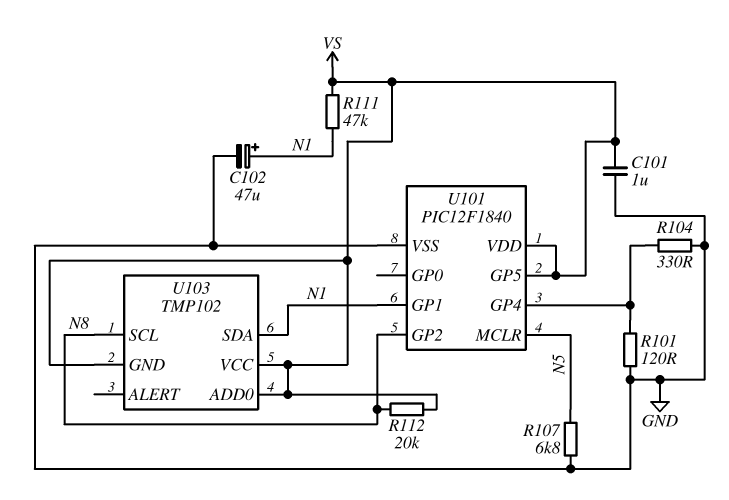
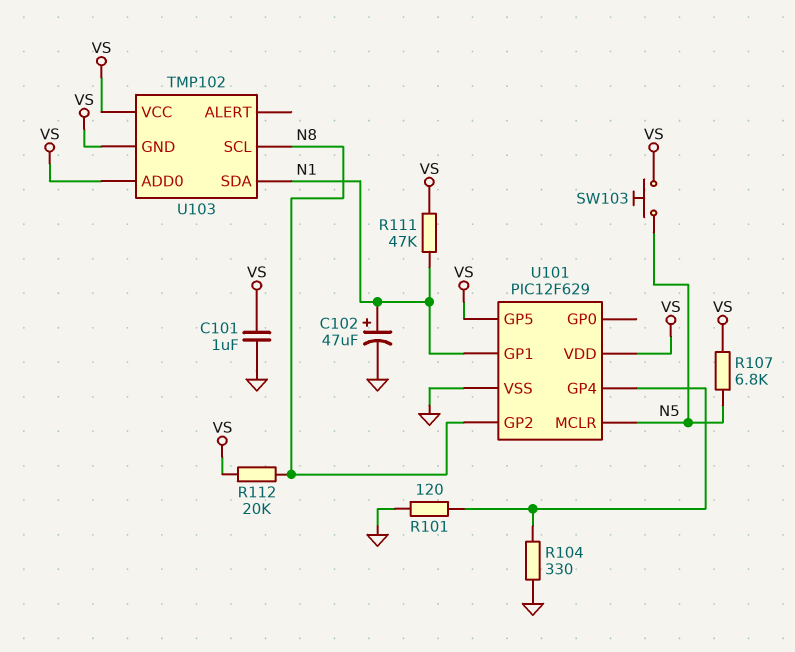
R107: 6.8k (GND, N5) -> 6.8k (N5, VS)
SW103: none -> button (N5, VS)
U101: PIC12F1840 -> PIC12F629

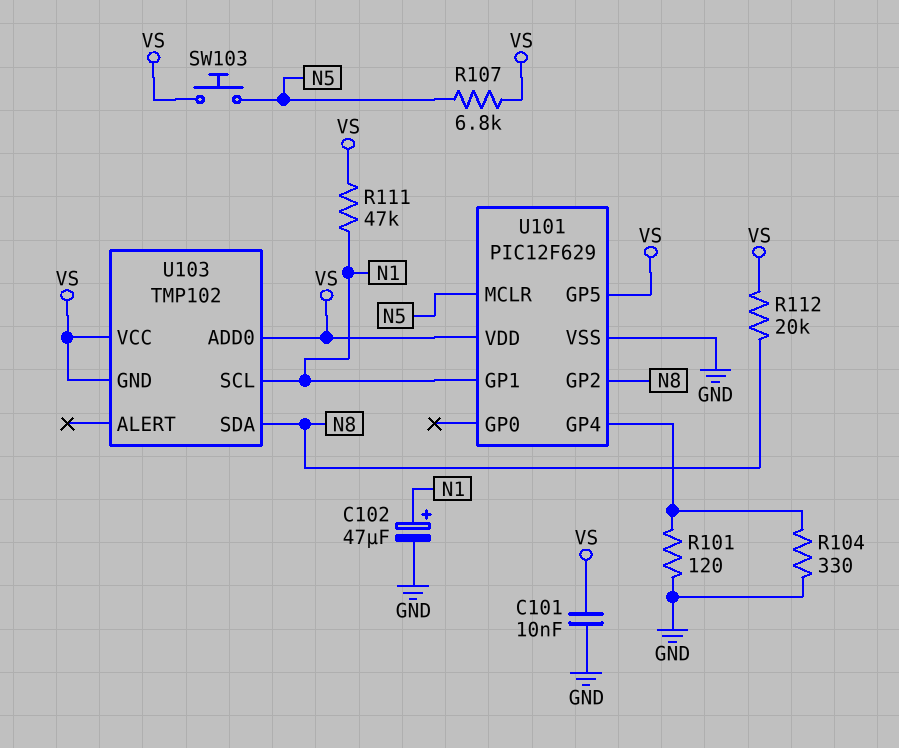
C101: 1uF (GND, VS) -> 10nF (GND, VS)
U103 pin SCL: N8 -> N1
U103 pin SDA: N1 -> N8

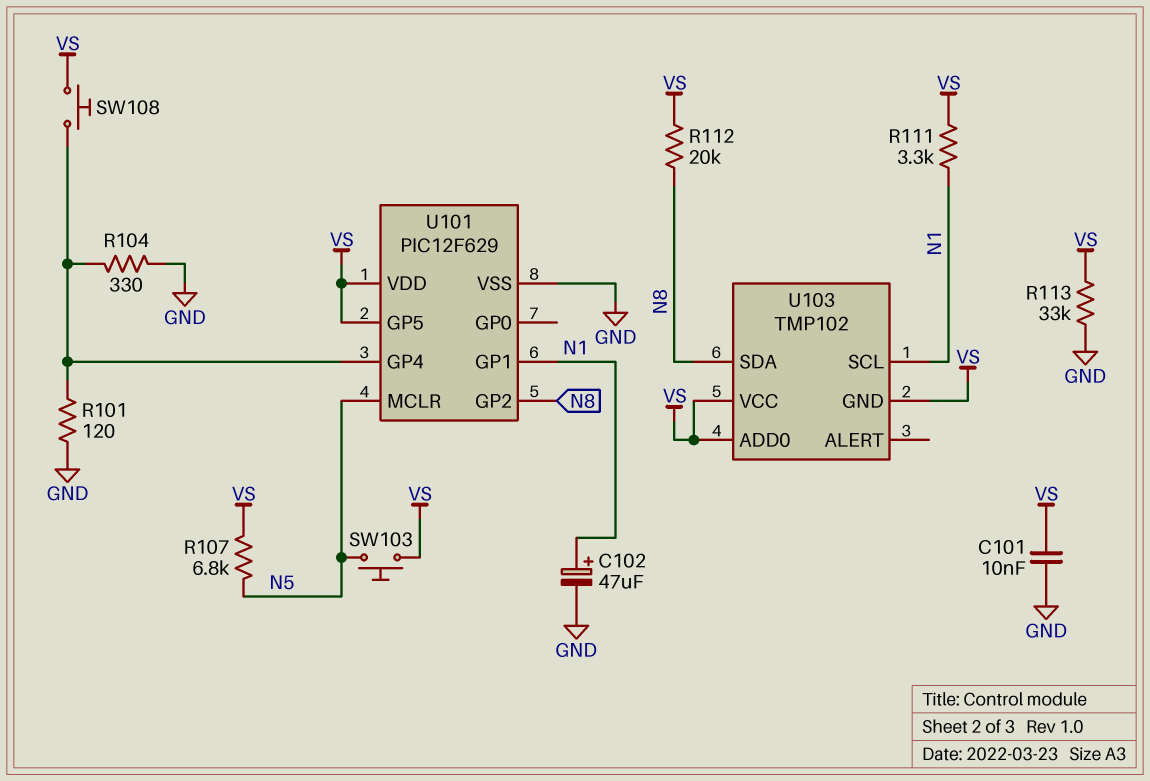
R111: 47k (N1, VS) -> 3.3k (N1, VS)
R113: none -> 33k (GND, VS)
SW108: none -> button (U101/GP4, VS)

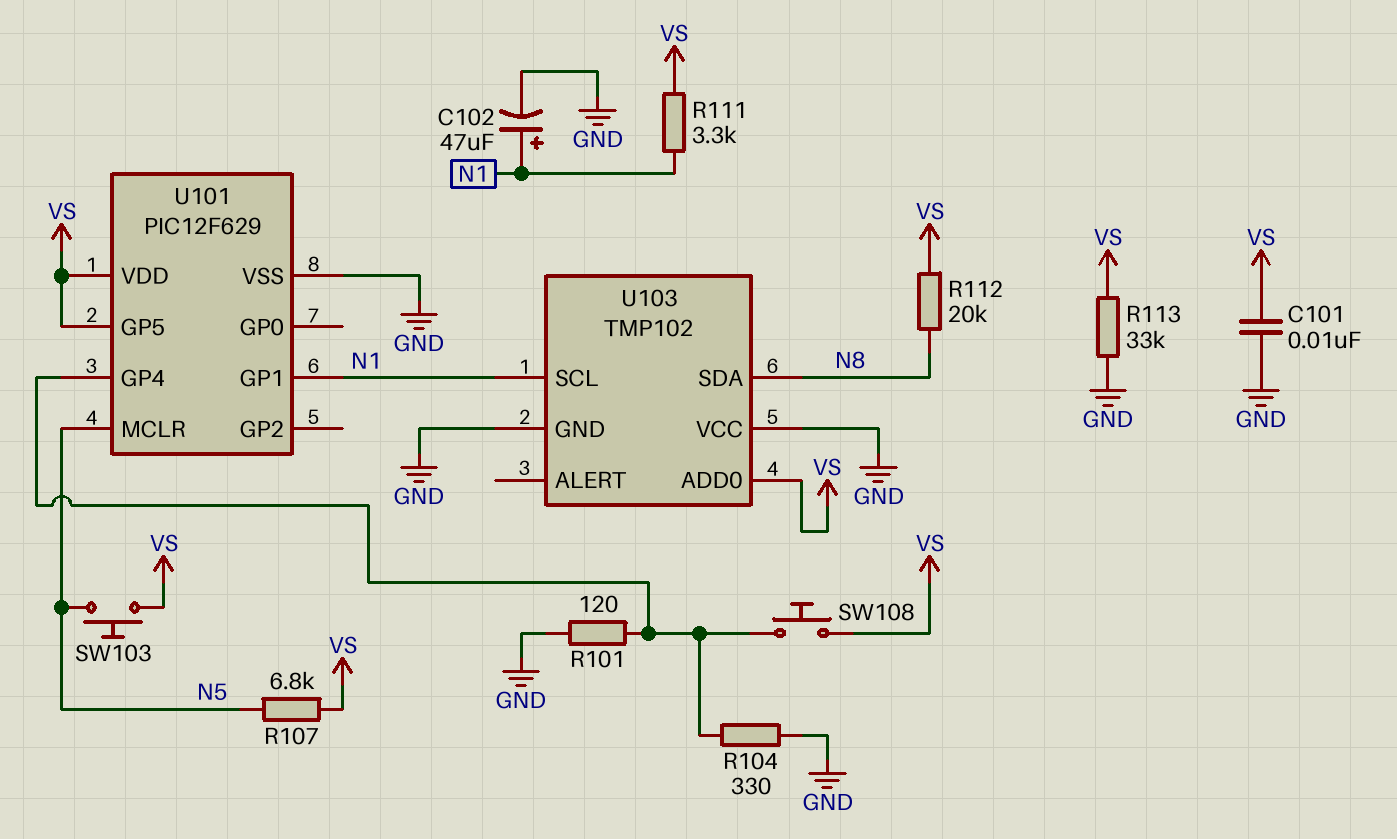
U101 pin GP2: N8 -> none
U103 pin GND: VS -> GND
U103 pin VCC: VS -> GND

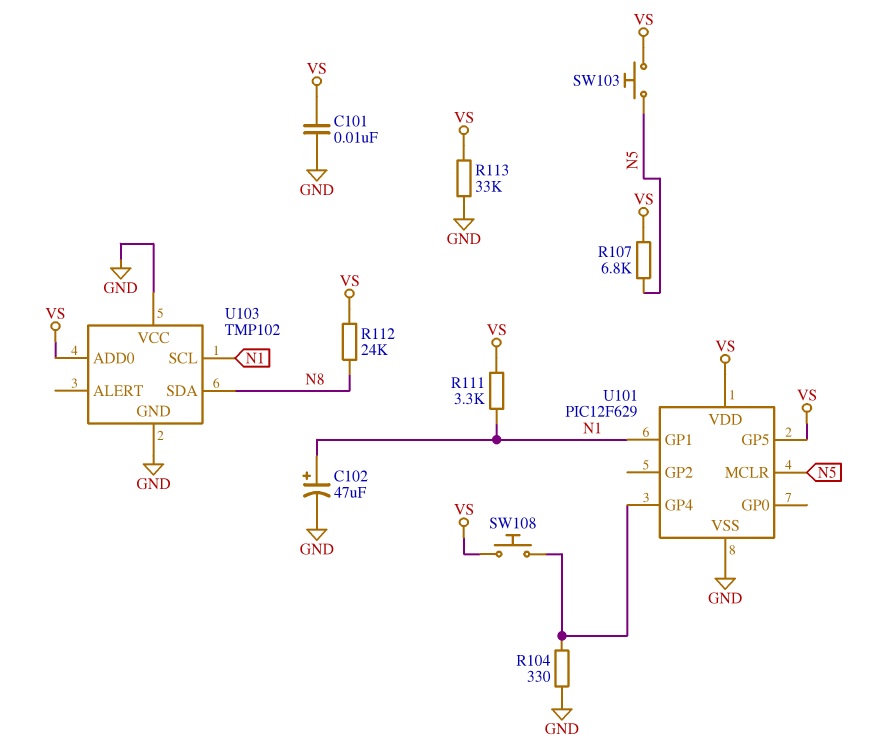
R101: 120 (GND, U101/GP4) -> none
R112: 20k (N8, VS) -> 24k (N8, VS)

